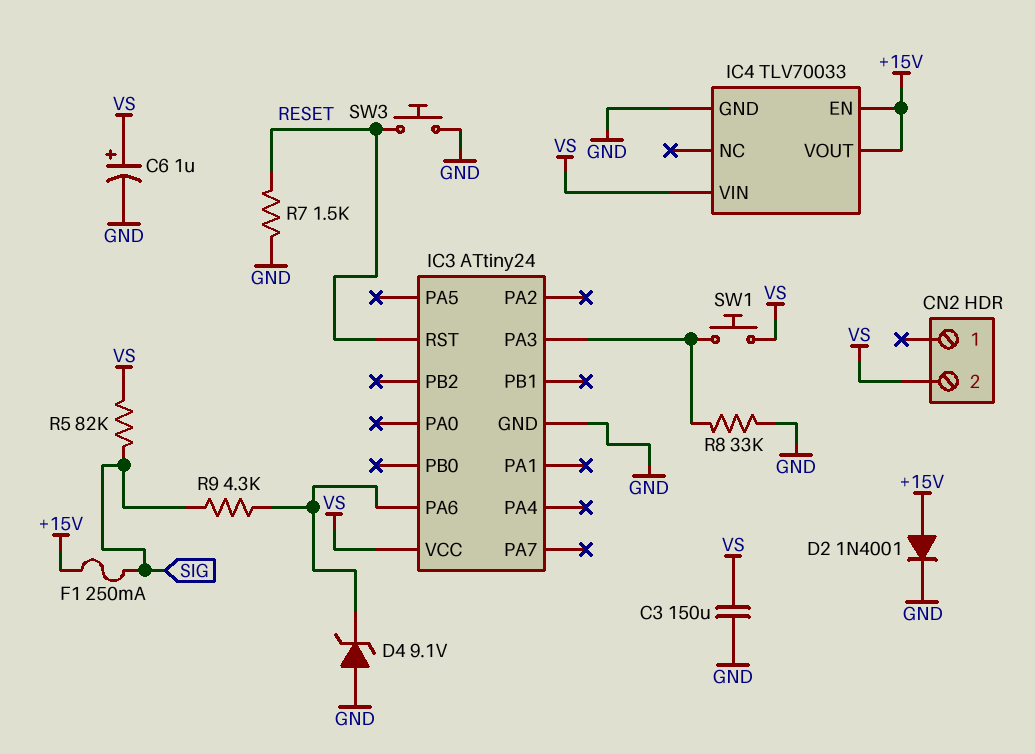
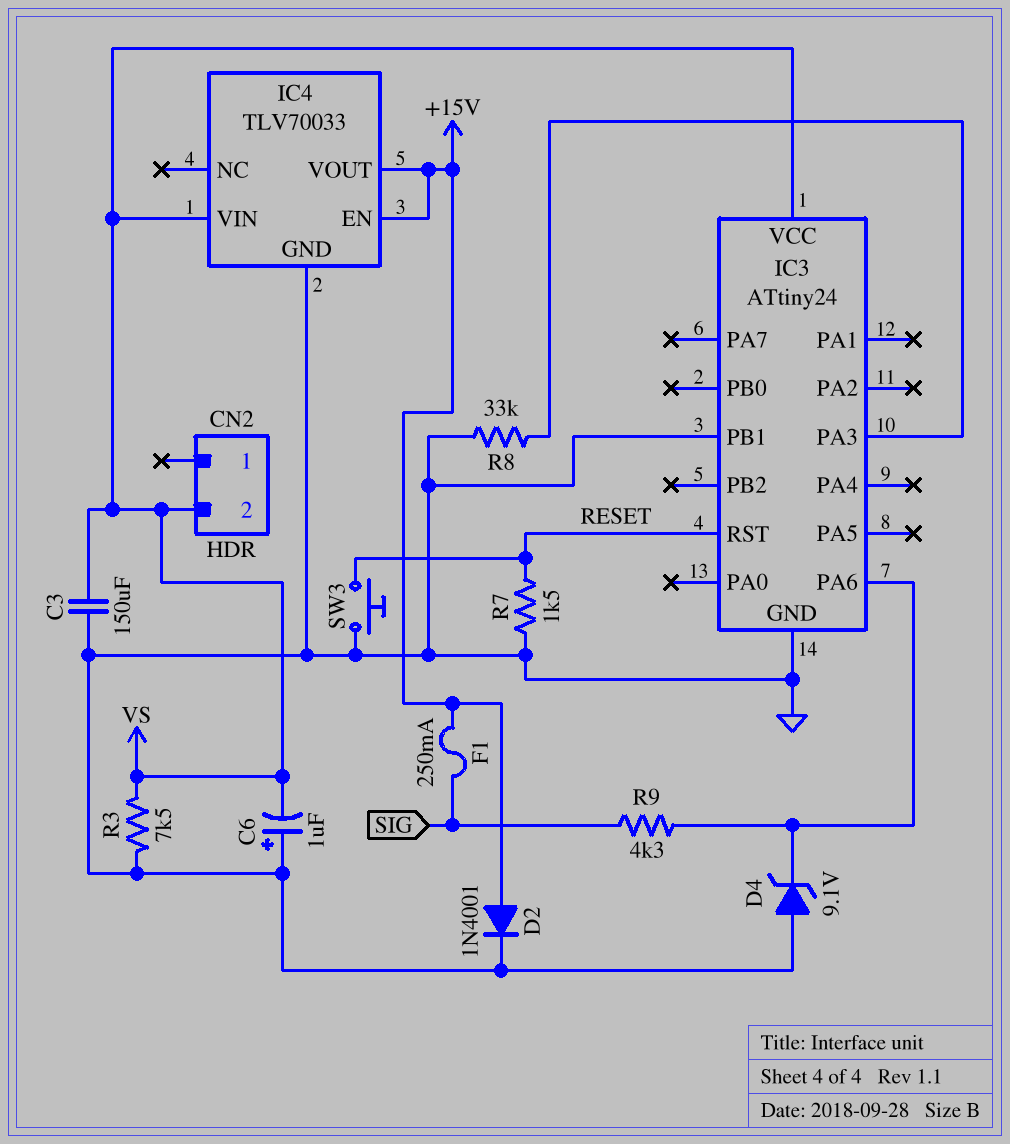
C6: 1uF (plus VS, minus GND) -> 1uF (plus GND, minus VS)
IC3 pin PB1: none -> GND
R3: none -> 7.5k (GND, VS)
R5: 82k (SIG, VS) -> none
SW1: button (IC3/PA3, VS) -> none

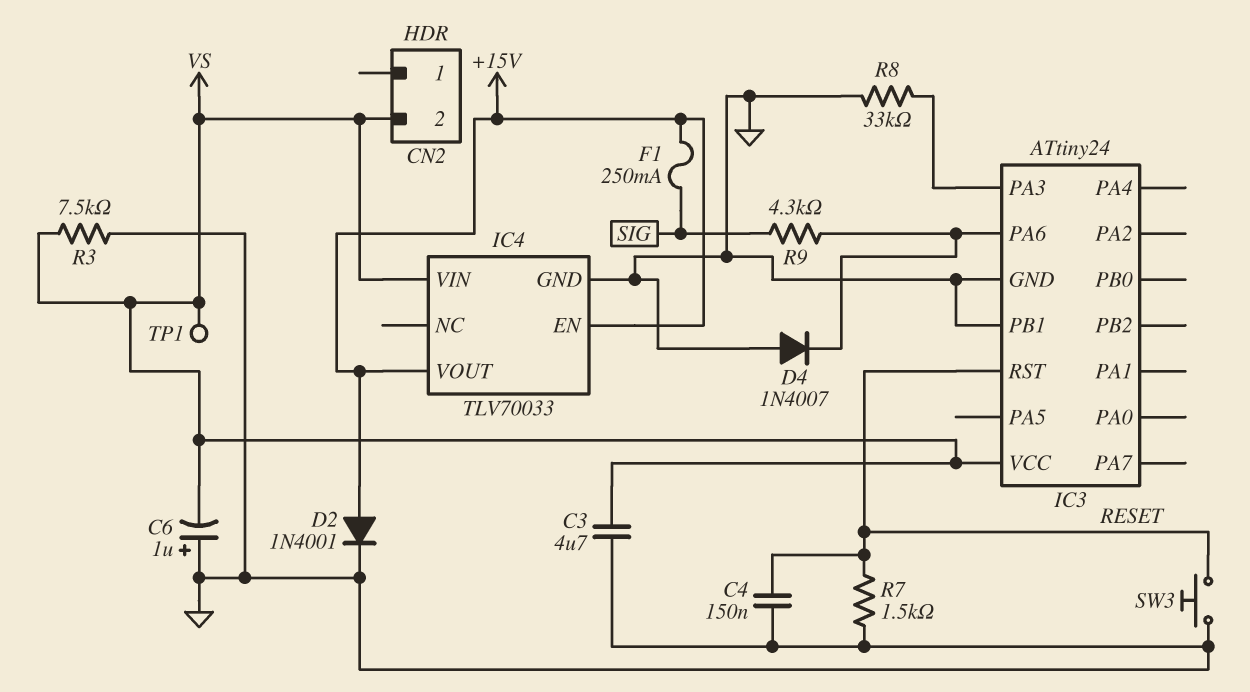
C3: 150uF (GND, VS) -> 4.7uF (GND, VS)
C4: none -> 150nF (GND, RESET)
D4: zener 9.1V (A GND, K IC3/PA6) -> diode 1N4007 (A GND, K IC3/PA6)
TP1: none -> test point (VS)

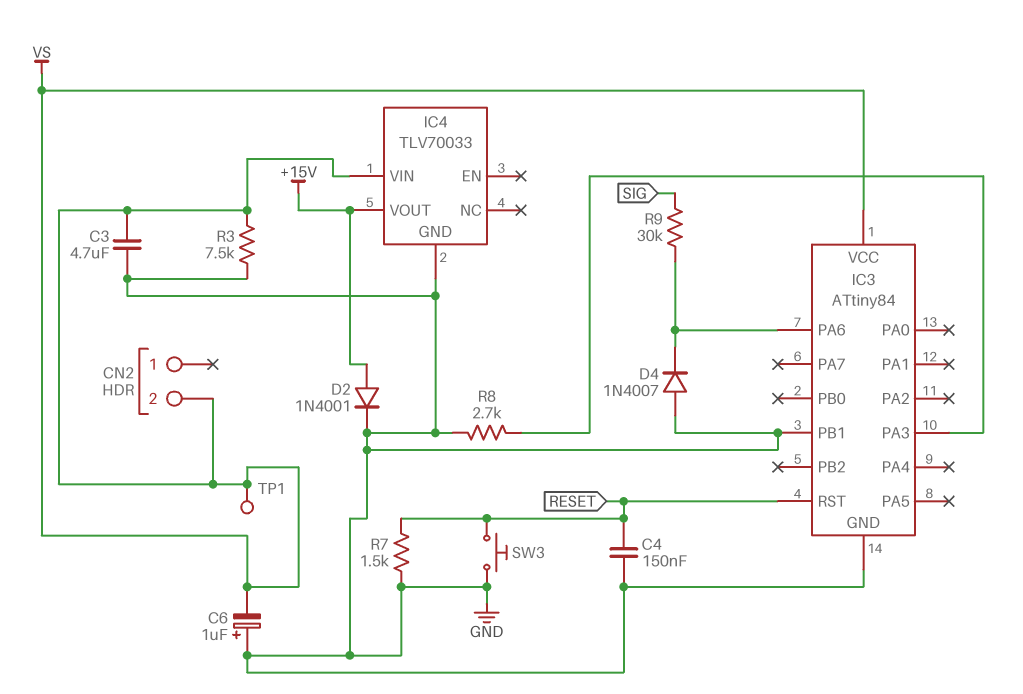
F1: 250mA (+15V, SIG) -> none
IC3: ATtiny24 -> ATtiny84
IC4 pin EN: +15V -> none
R8: 33k (GND, IC3/PA3) -> 2.7k (GND, IC3/PA3)
R9: 4.3k (IC3/PA6, SIG) -> 30k (IC3/PA6, SIG)

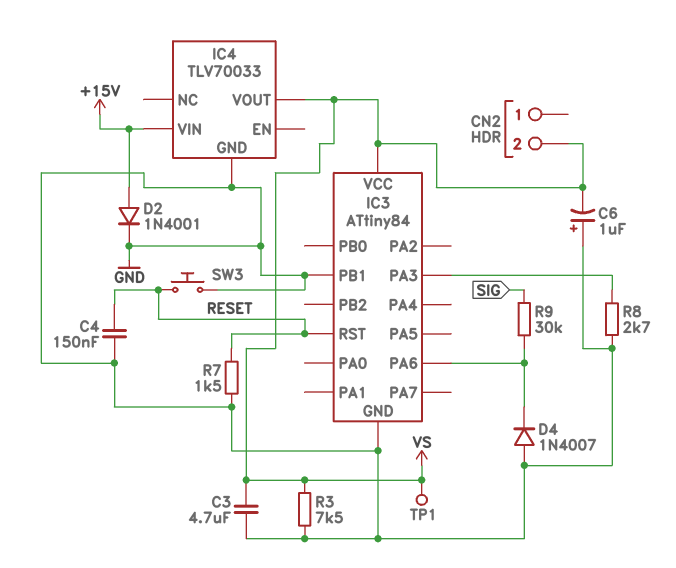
IC4 pin VIN: VS -> +15V
IC4 pin VOUT: +15V -> VS

